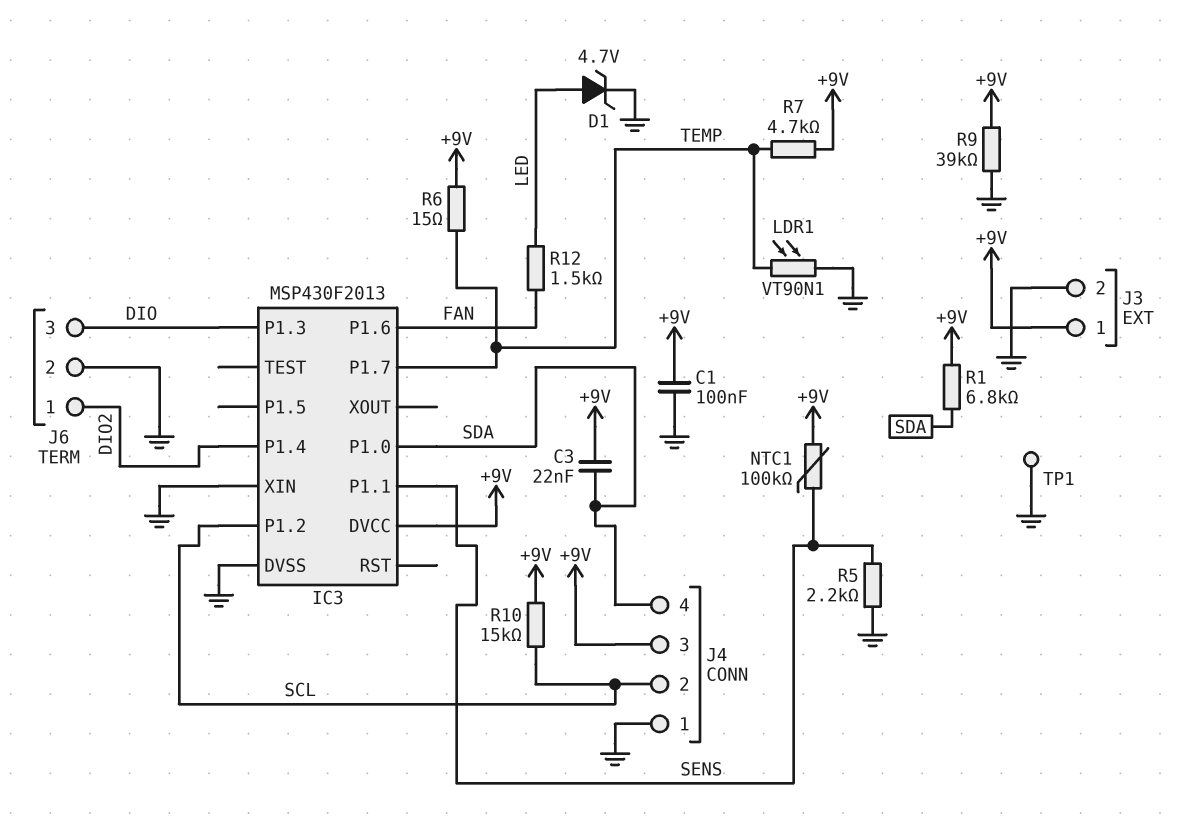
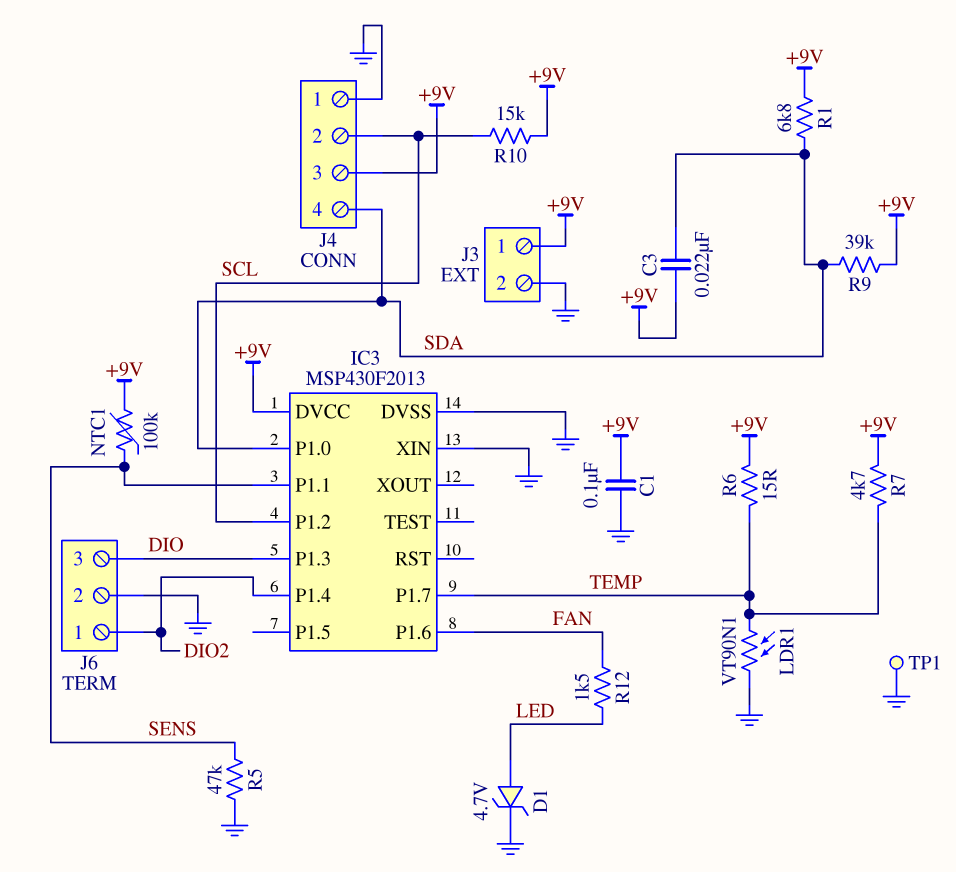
R5: 2.2k (GND, SENS) -> 47k (GND, SENS)
R9: 39k (+9V, GND) -> 39k (+9V, SDA)

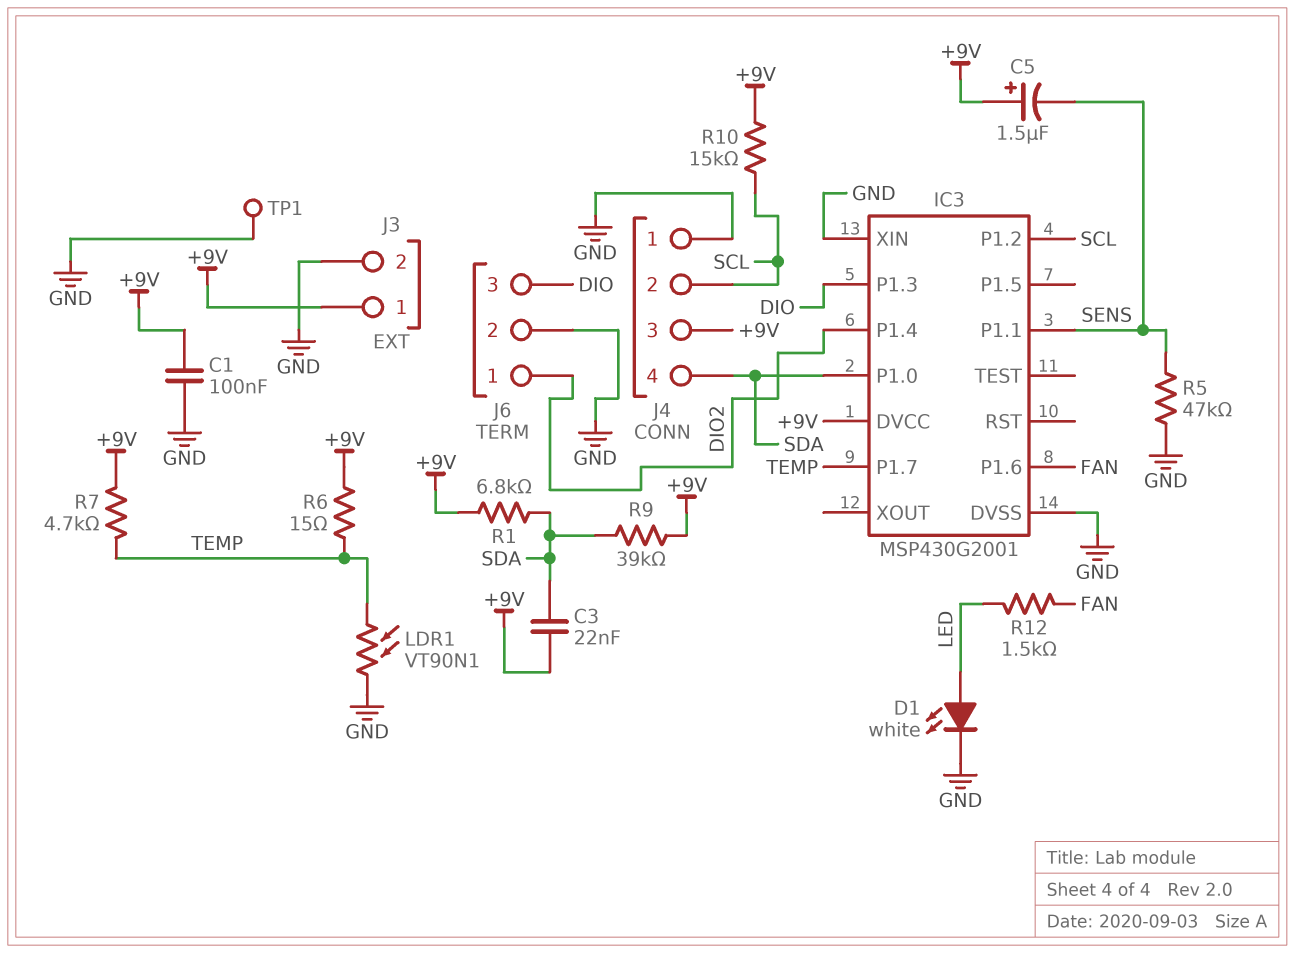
C5: none -> 1.5uF (plus +9V, minus SENS)
D1: zener 4.7V (A LED, K GND) -> LED white (A LED, K GND)
IC3: MSP430F2013 -> MSP430G2001
NTC1: 100k (+9V, SENS) -> none

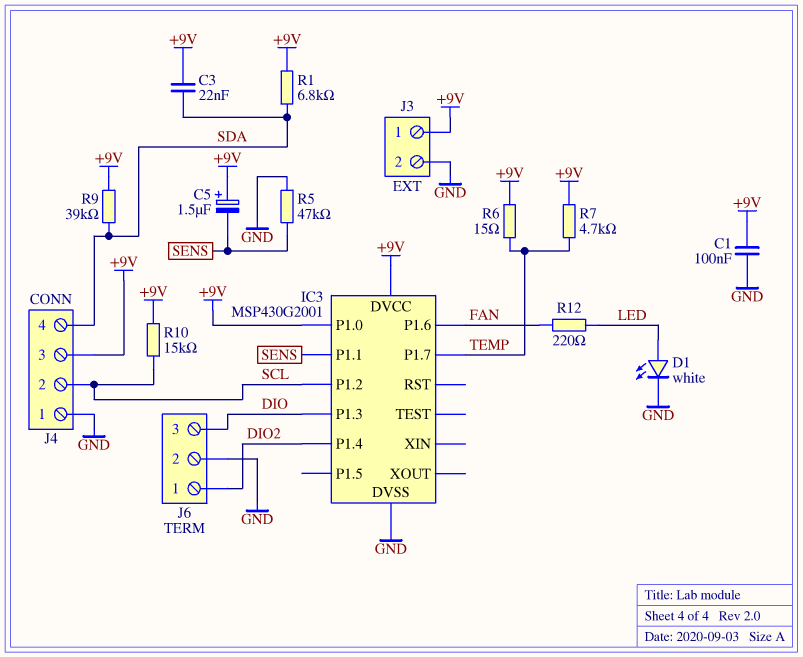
IC3 pin P1.0: SDA -> +9V
IC3 pin XIN: GND -> none
LDR1: VT90N1 (GND, TEMP) -> none
R12: 1.5k (FAN, LED) -> 220 (FAN, LED)
TP1: test point (GND) -> none

